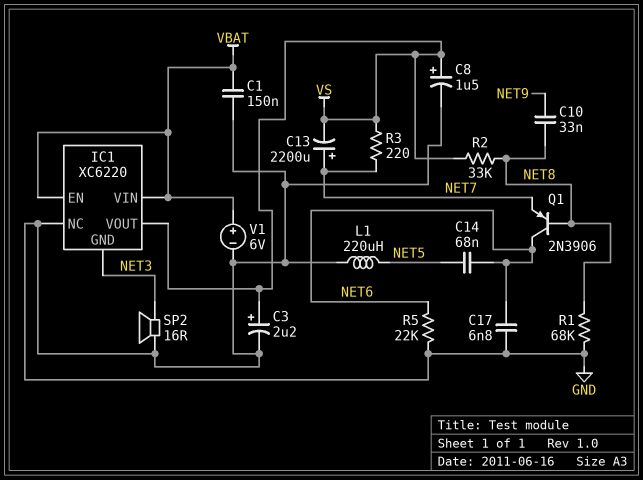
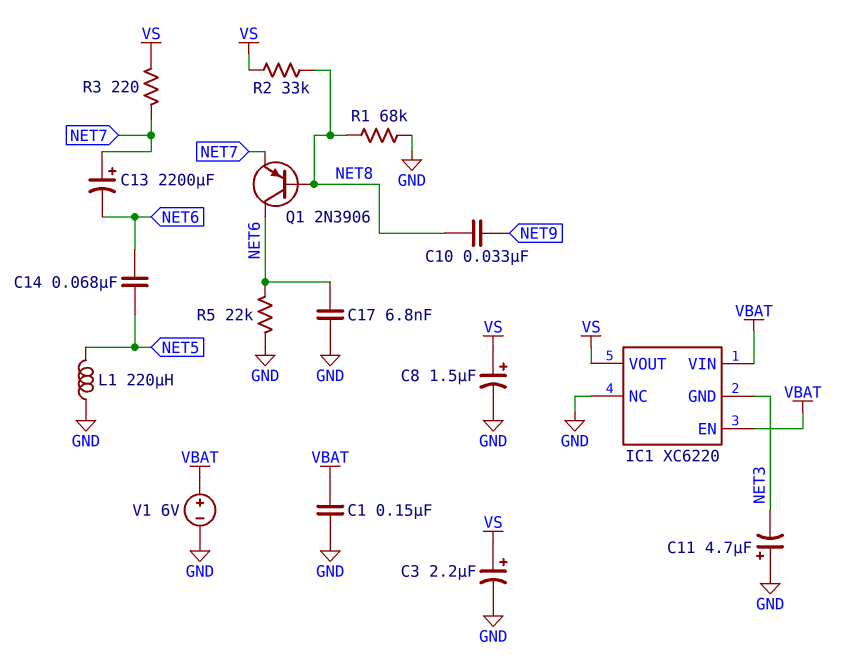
C11: none -> 4.7uF (plus GND, minus NET3)
C13: 2200uF (plus NET7, minus VS) -> 2200uF (plus NET7, minus NET6)
SP2: speaker 16R (GND, NET3) -> none

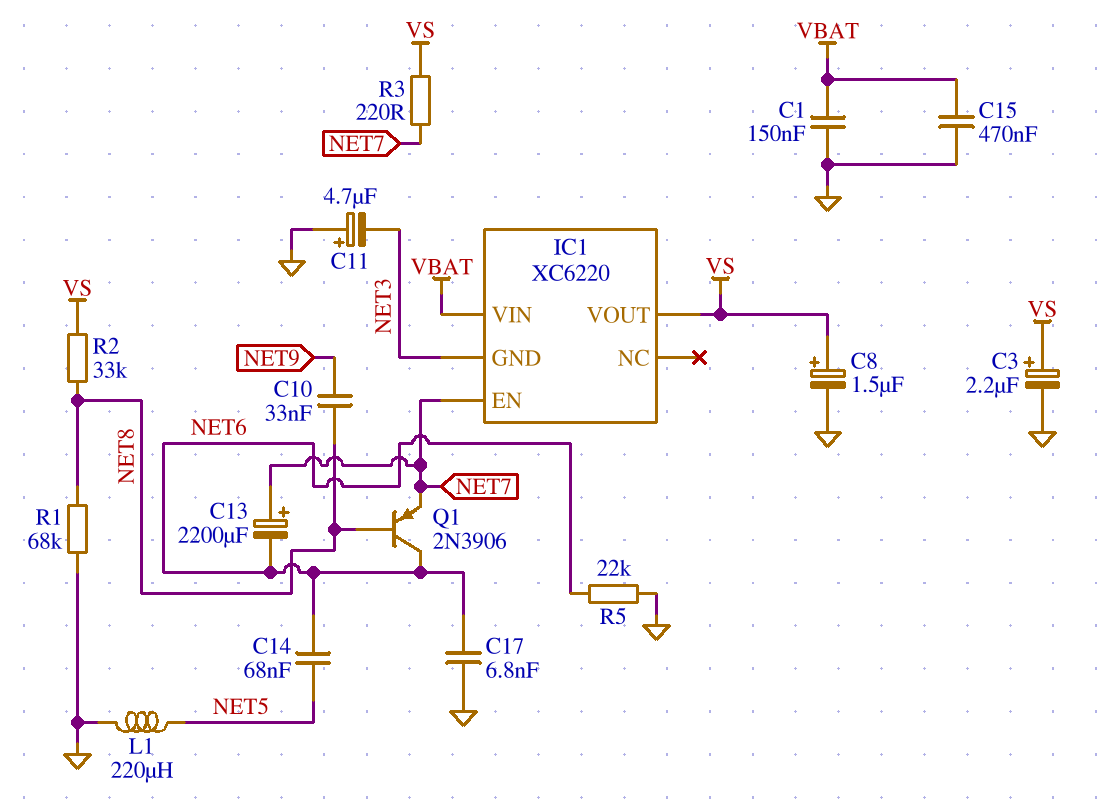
C15: none -> 470nF (GND, VBAT)
IC1 pin EN: VBAT -> NET7
IC1 pin NC: GND -> none
V1: 6V (plus VBAT, minus GND) -> none

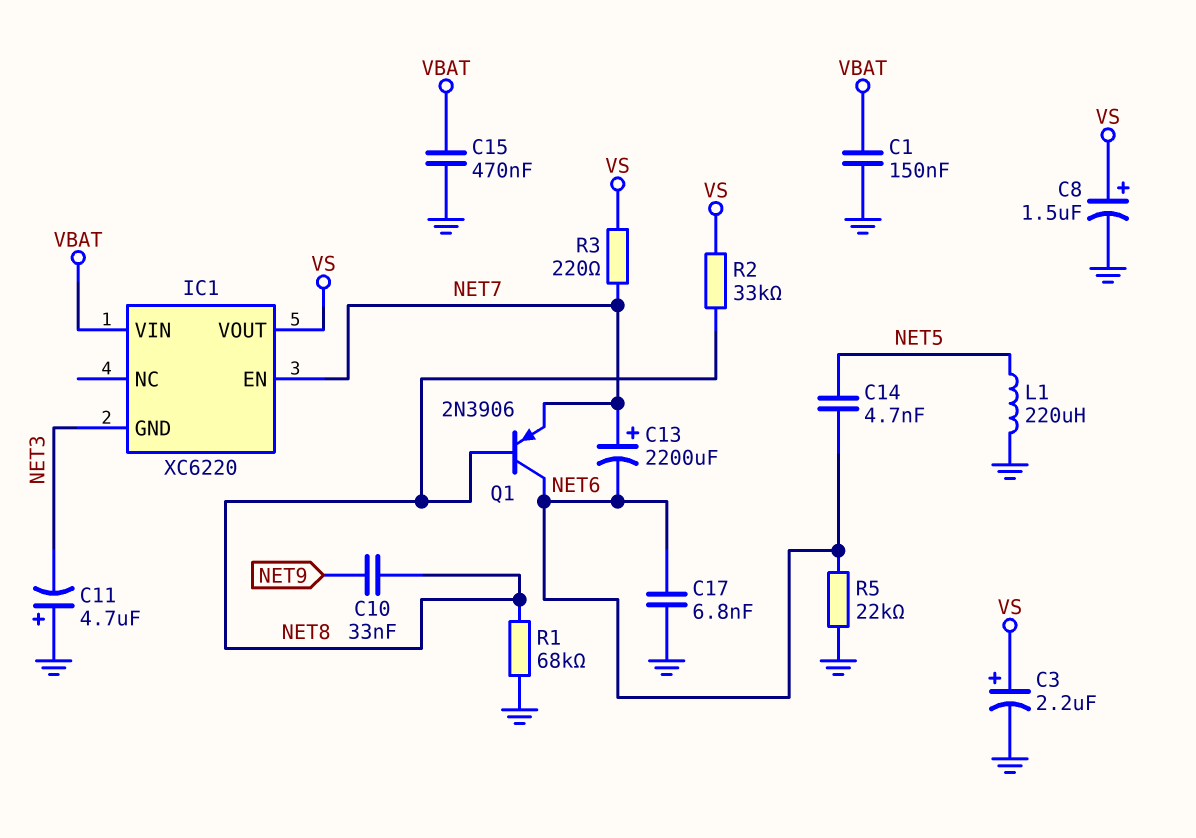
C14: 68nF (NET5, NET6) -> 4.7nF (NET5, NET6)

